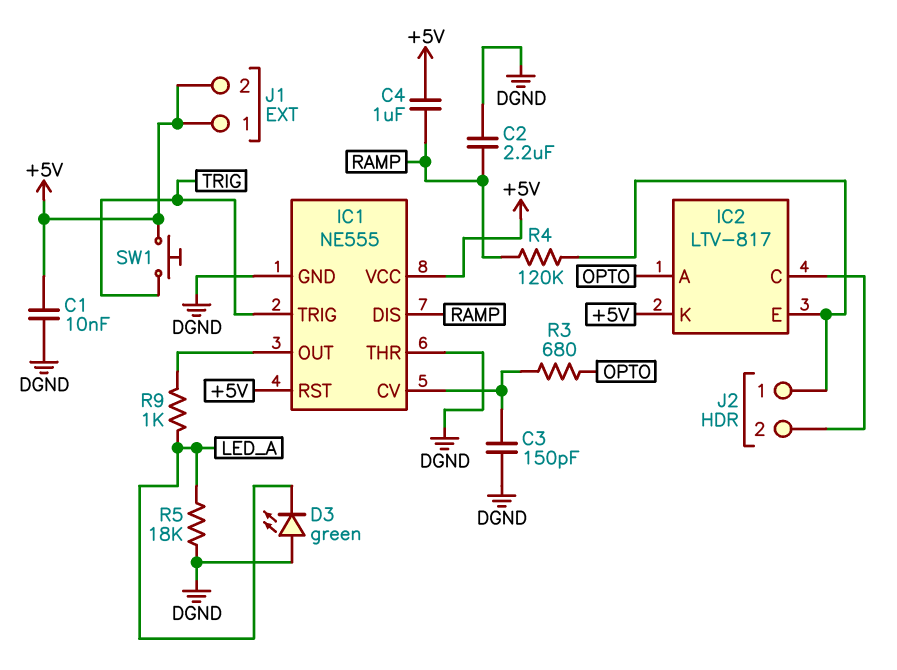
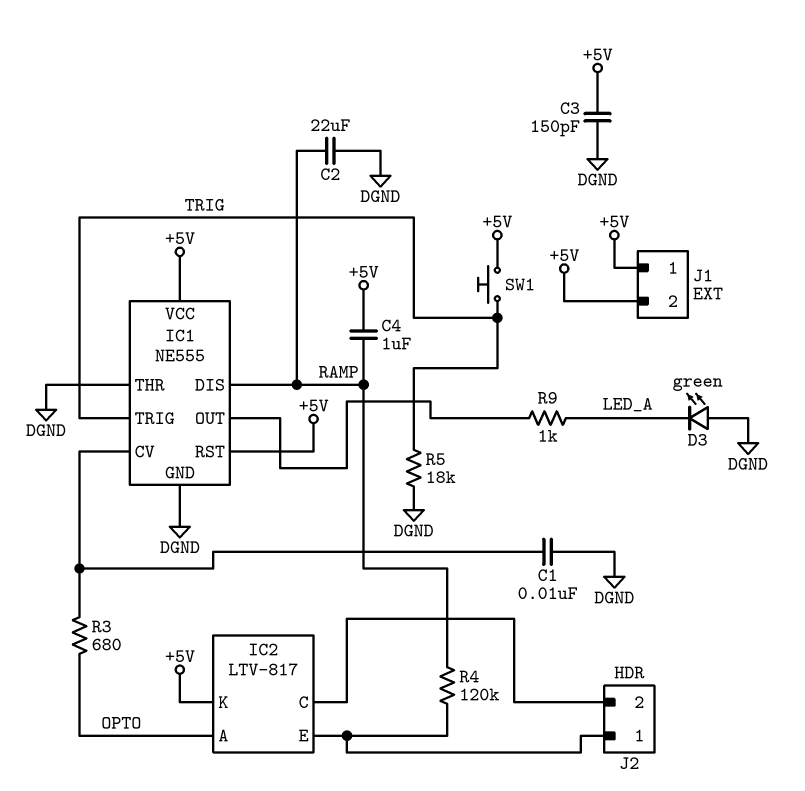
C1: 10nF (+5V, DGND) -> 10nF (DGND, IC1/CV)
C2: 2.2uF (DGND, RAMP) -> 22uF (DGND, RAMP)
C3: 150pF (DGND, IC1/CV) -> 150pF (+5V, DGND)
R5: 18k (DGND, LED_A) -> 18k (DGND, TRIG)

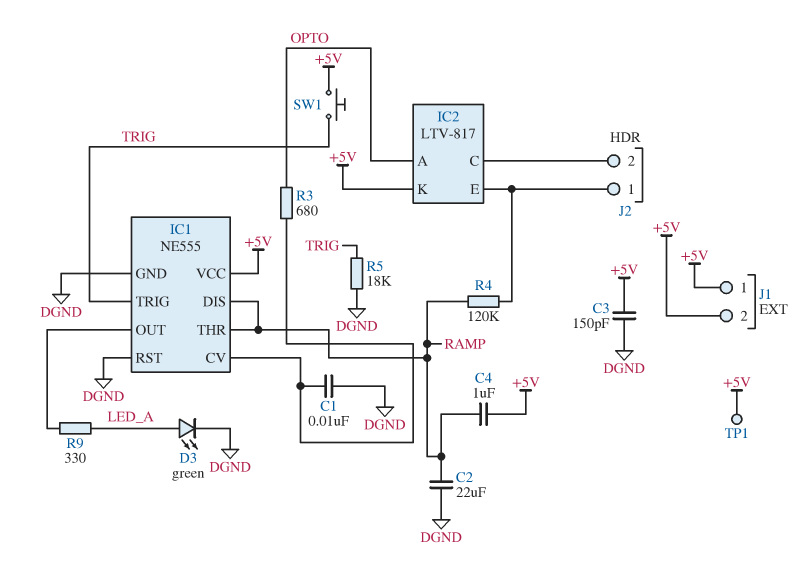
D3: LED green (A DGND, K LED_A) -> LED green (A LED_A, K DGND)
IC1 pin RST: +5V -> DGND
IC1 pin THR: DGND -> RAMP
R9: 1k (IC1/OUT, LED_A) -> 330 (IC1/OUT, LED_A)
TP1: none -> test point (+5V)

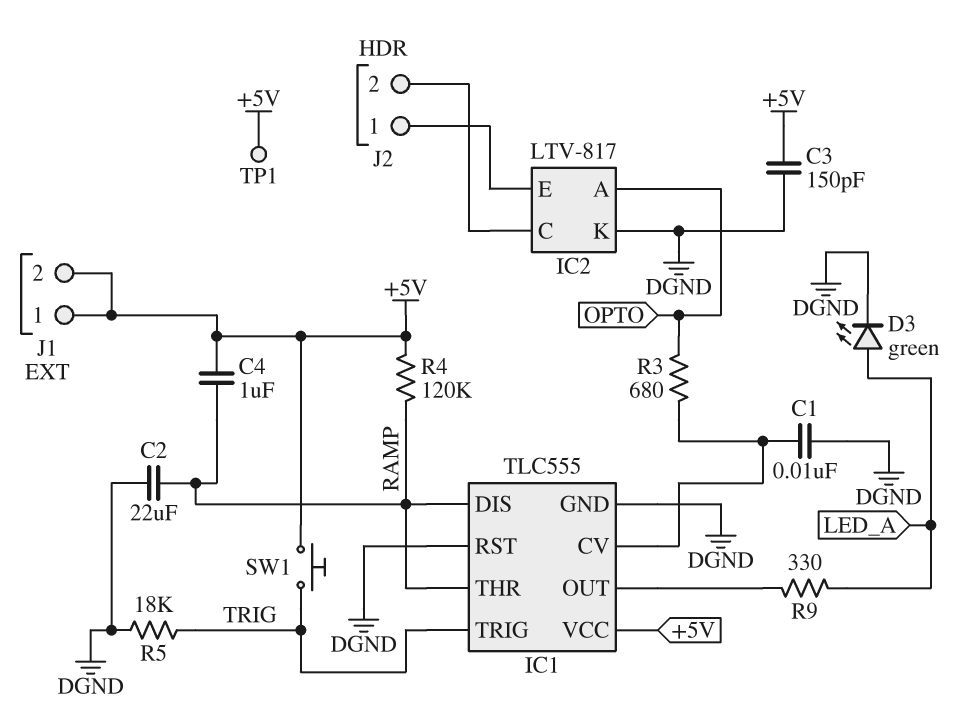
IC1: NE555 -> TLC555
IC2 pin K: +5V -> DGND
R4: 120k (IC2/E, RAMP) -> 120k (+5V, RAMP)

